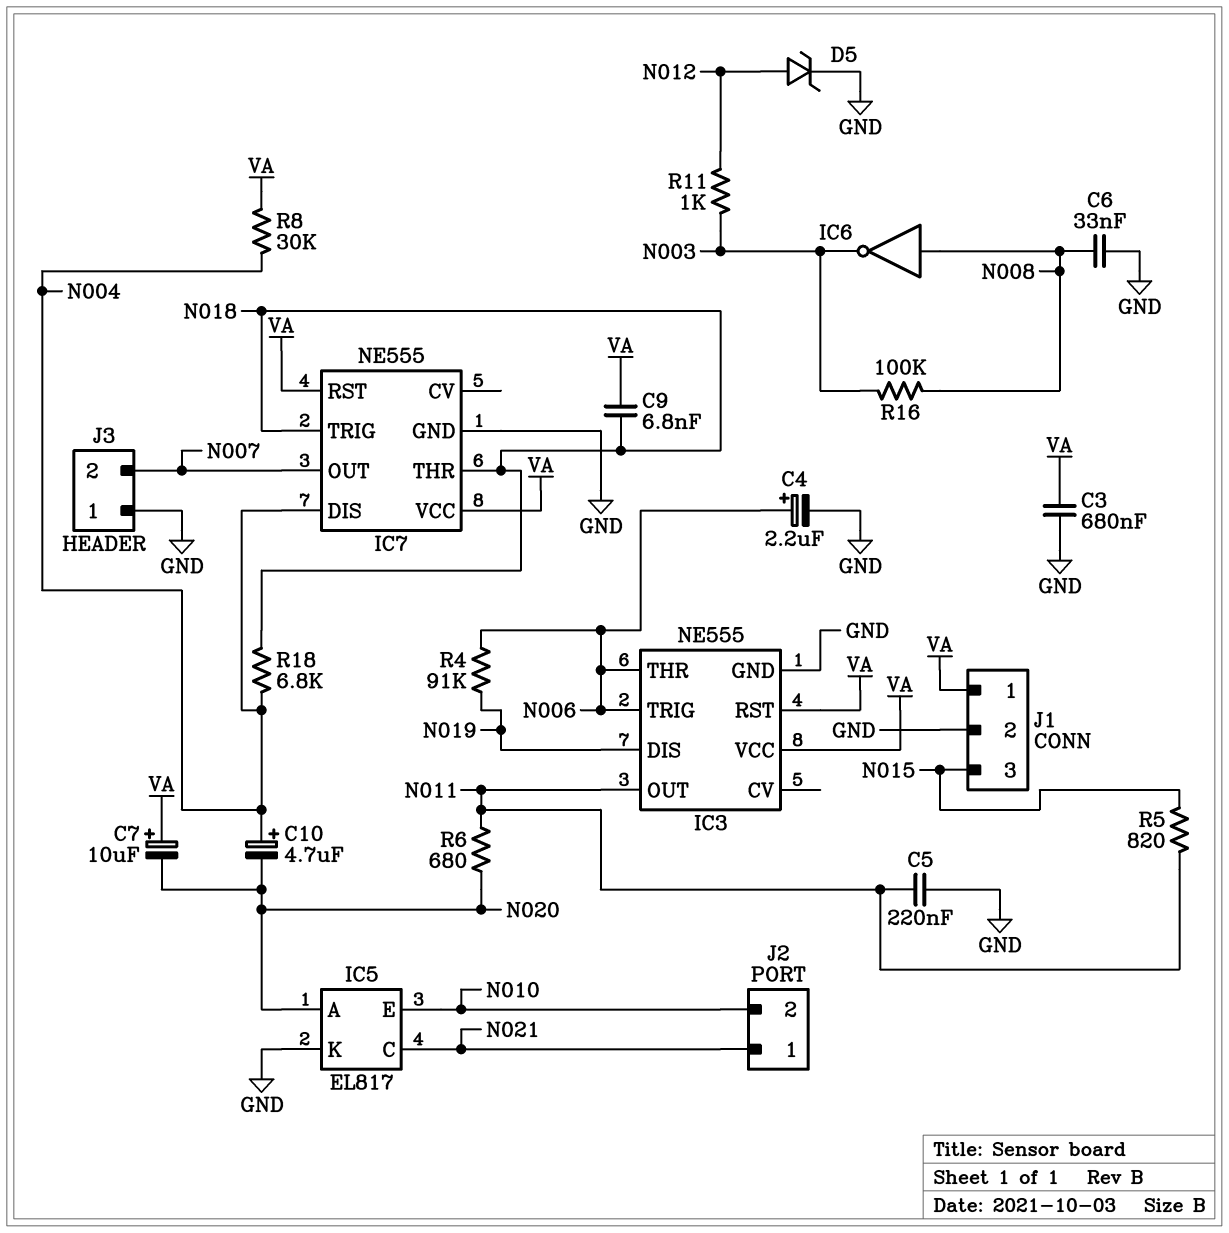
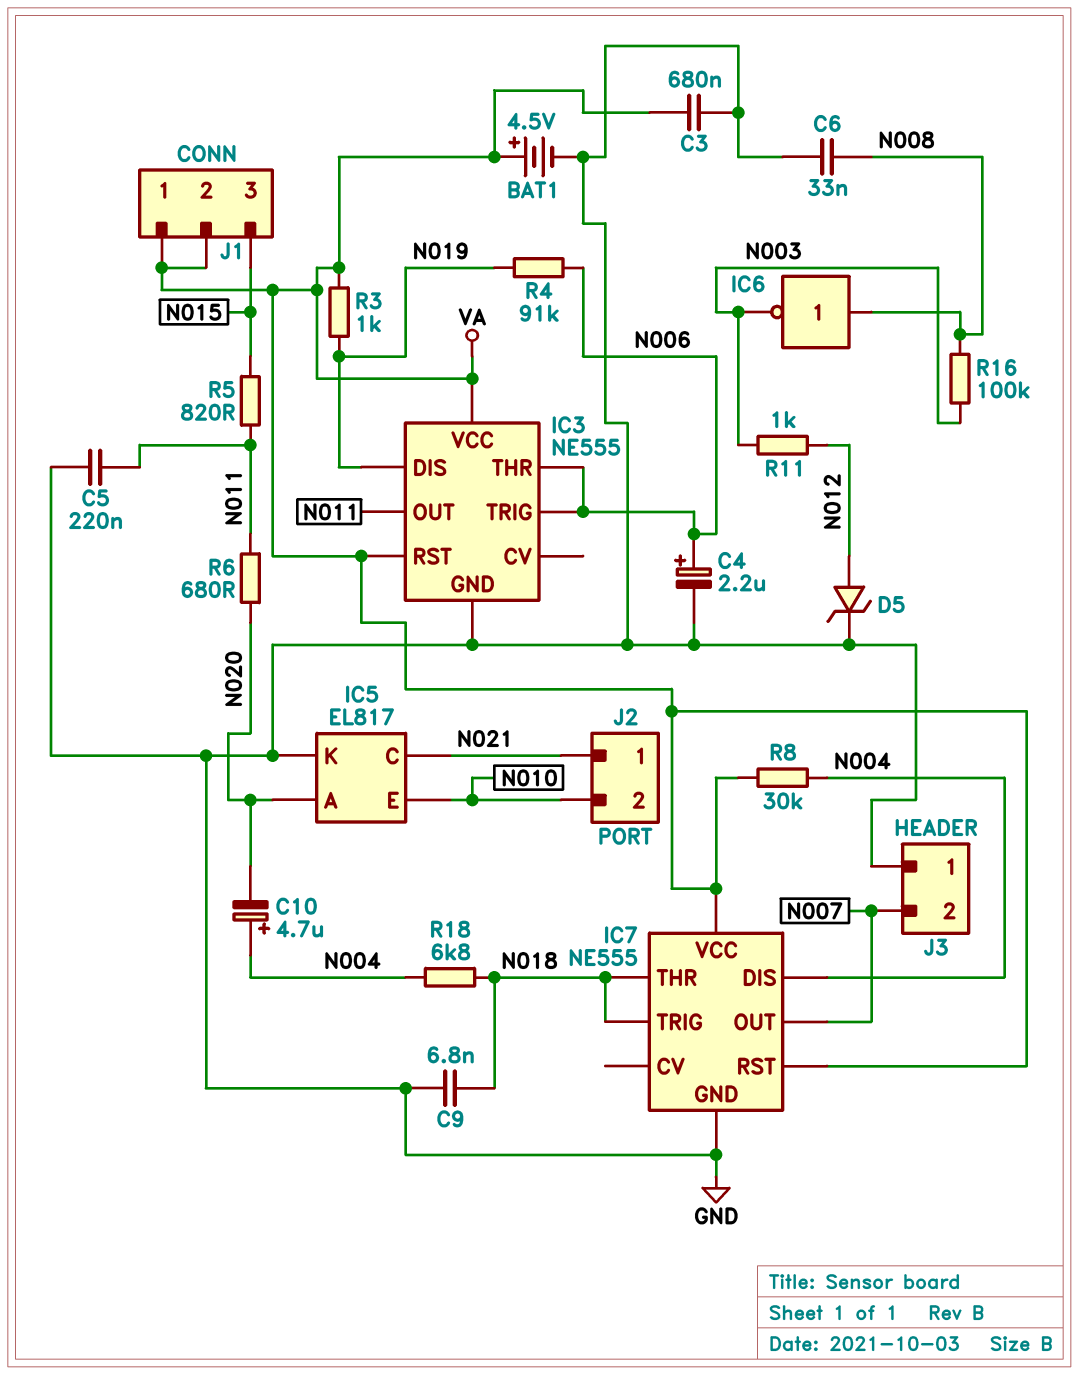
BAT1: none -> 4.5V (plus VA, minus GND)
C7: 10uF (plus VA, minus N020) -> none
C9: 6.8nF (N018, VA) -> 6.8nF (GND, N018)
J1 pin 2: GND -> VA
R3: none -> 1k (N019, VA)

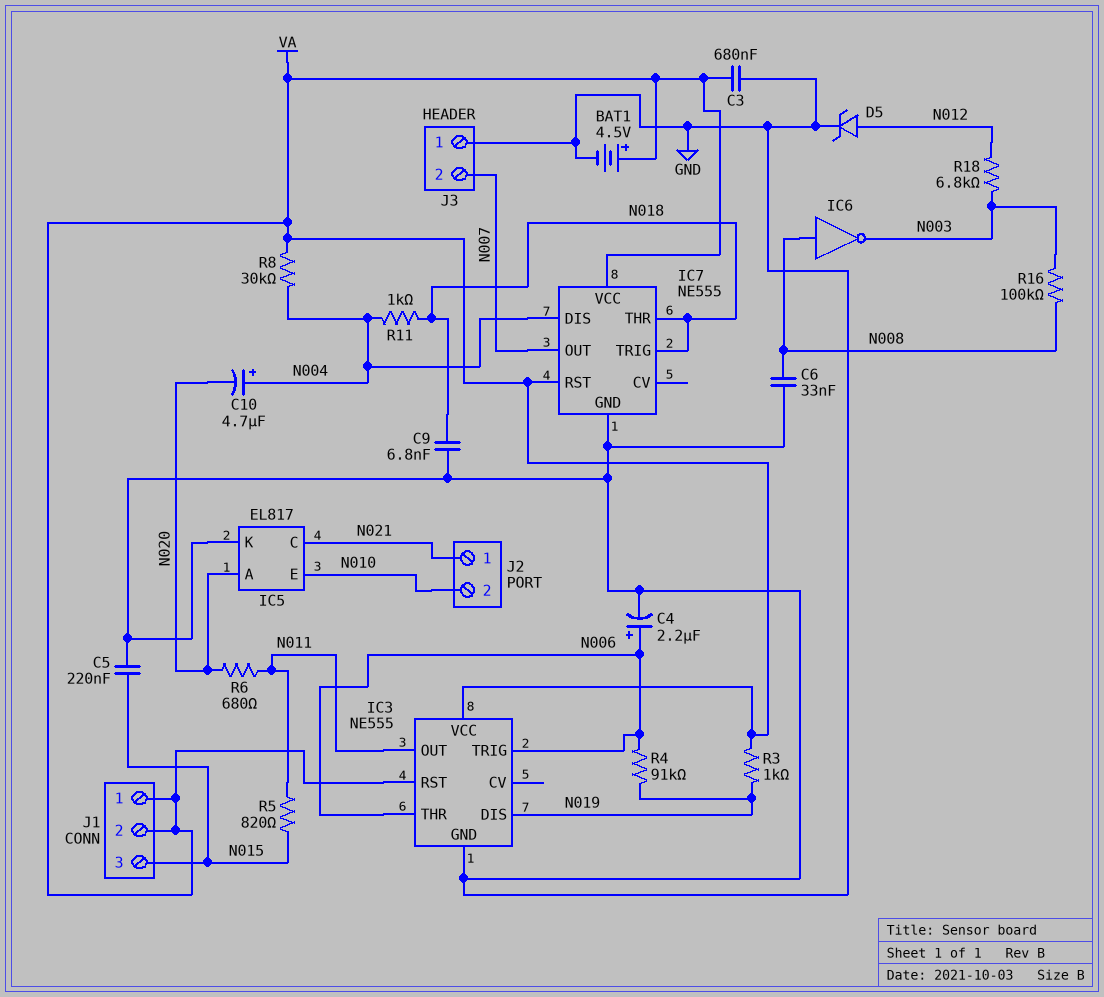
C5: 220nF (GND, N011) -> 220nF (GND, N015)
R11: 1k (N003, N012) -> 1k (N004, N018)
R18: 6.8k (N004, N018) -> 6.8k (N003, N012)

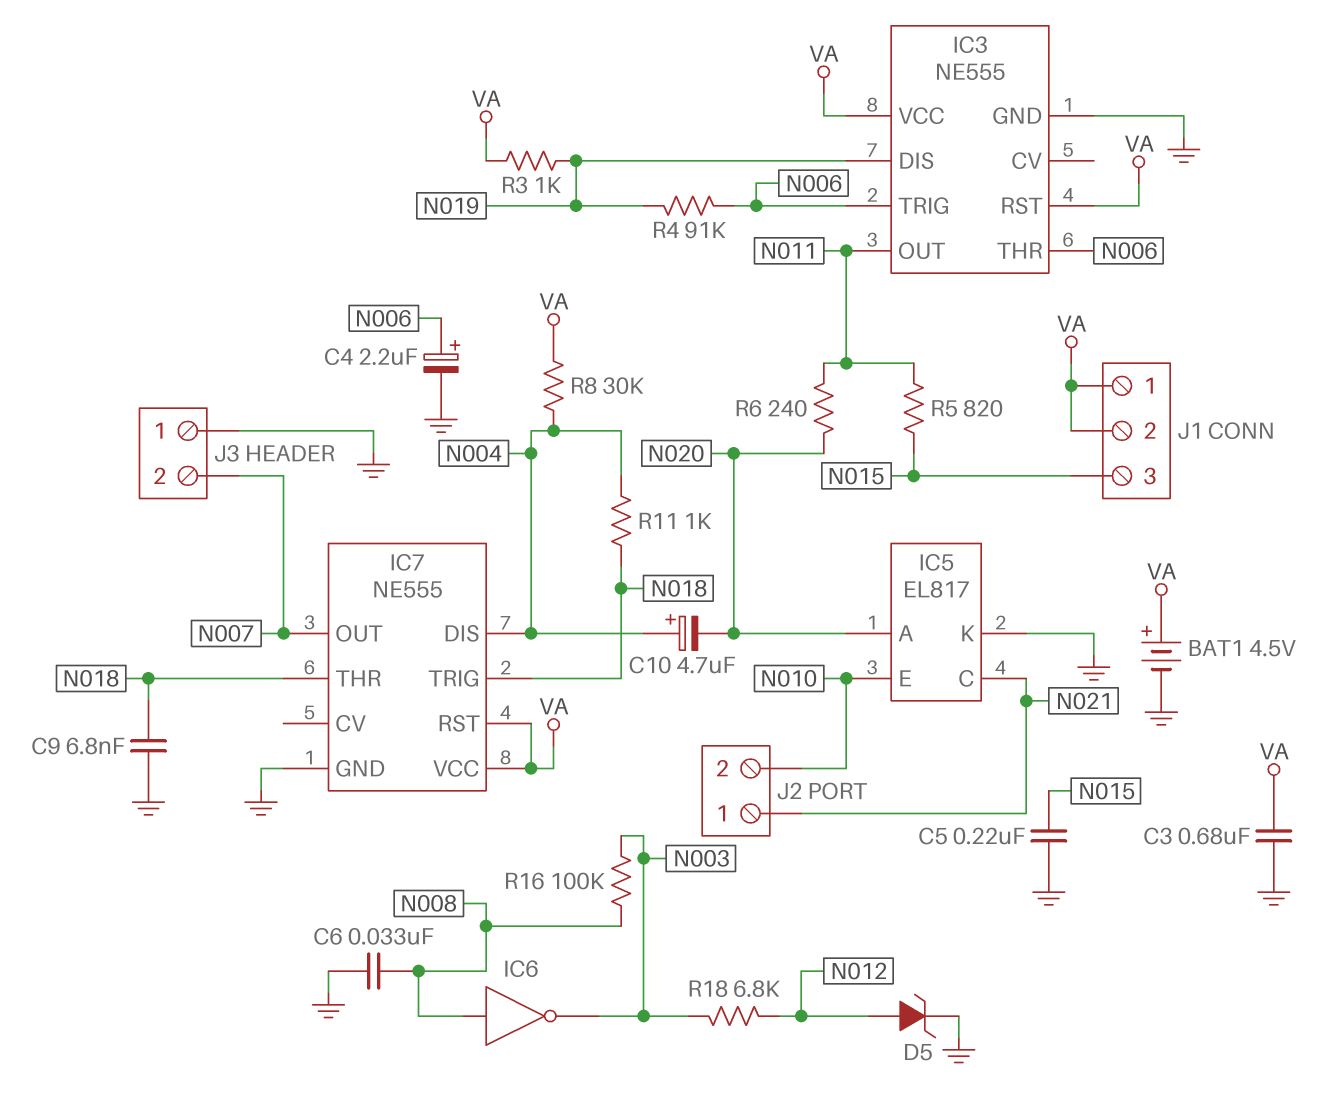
R6: 680 (N011, N020) -> 240 (N011, N020)

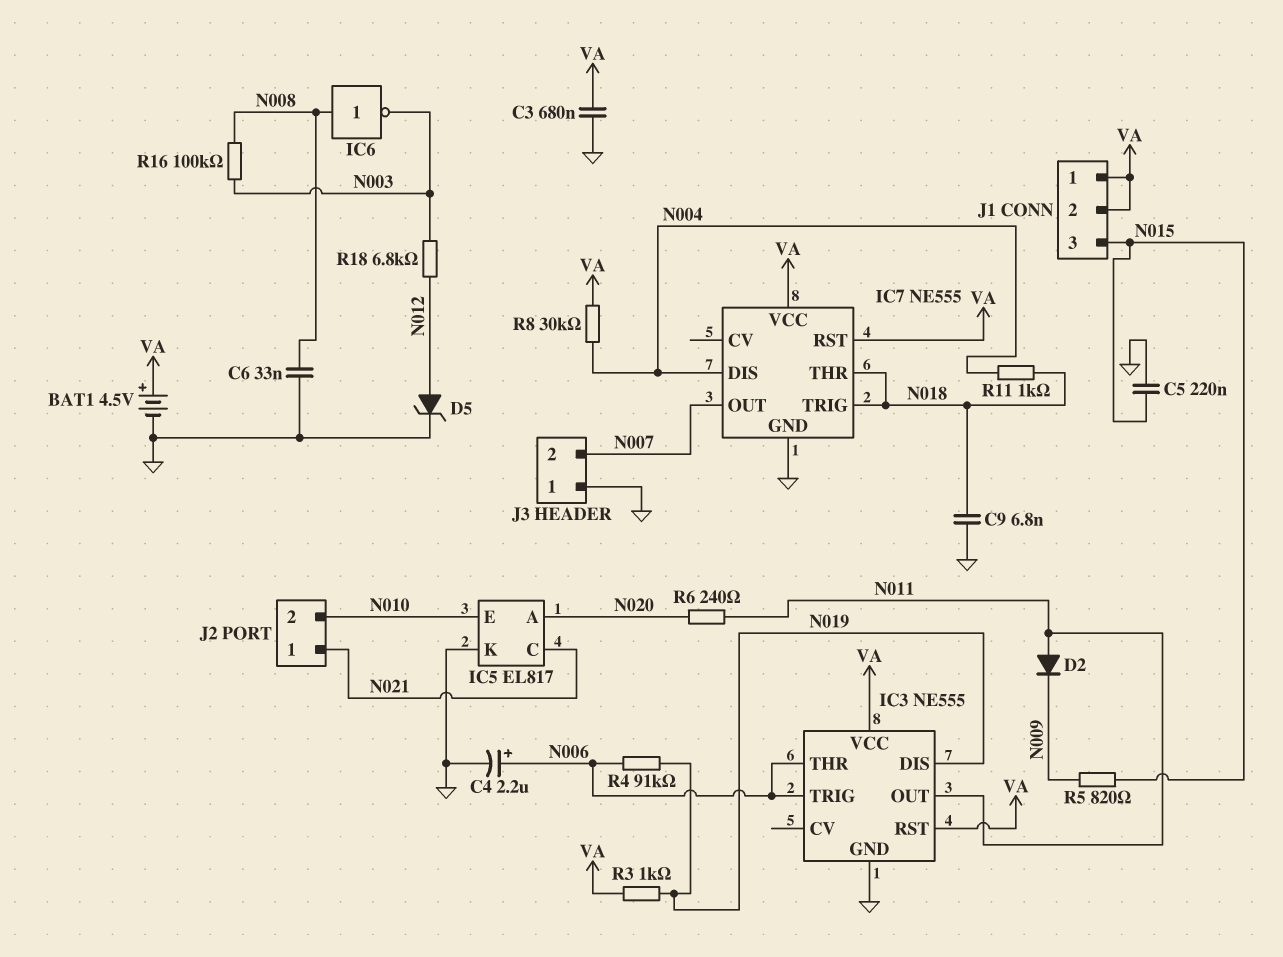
C10: 4.7uF (plus N004, minus N020) -> none
D2: none -> diode (A N011, K N009)
R5: 820 (N011, N015) -> 820 (N009, N015)

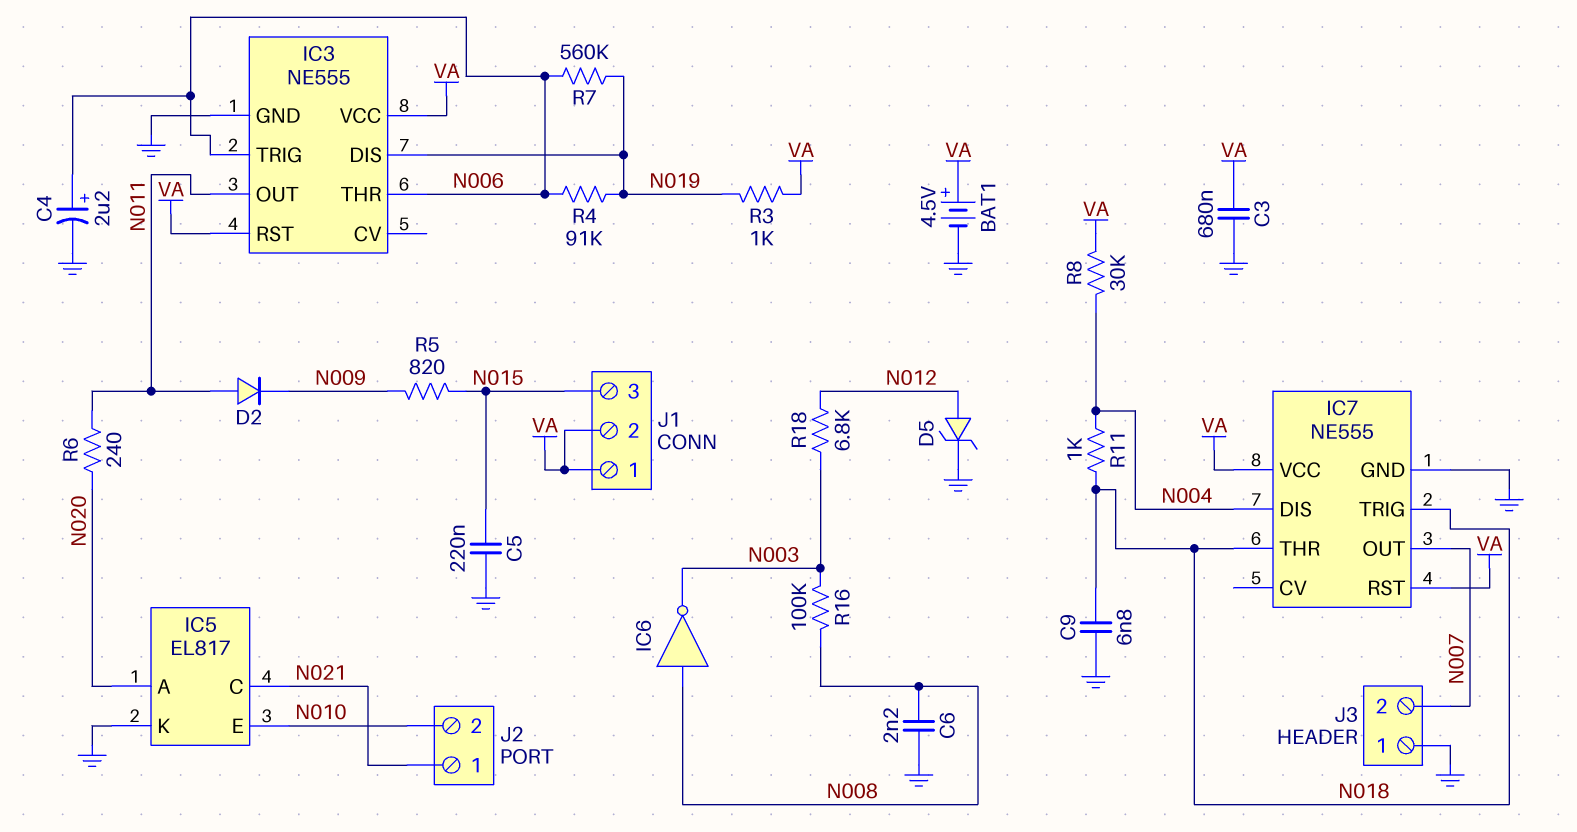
C6: 33nF (GND, N008) -> 2.2nF (GND, N008)
R7: none -> 560k (N006, N019)

